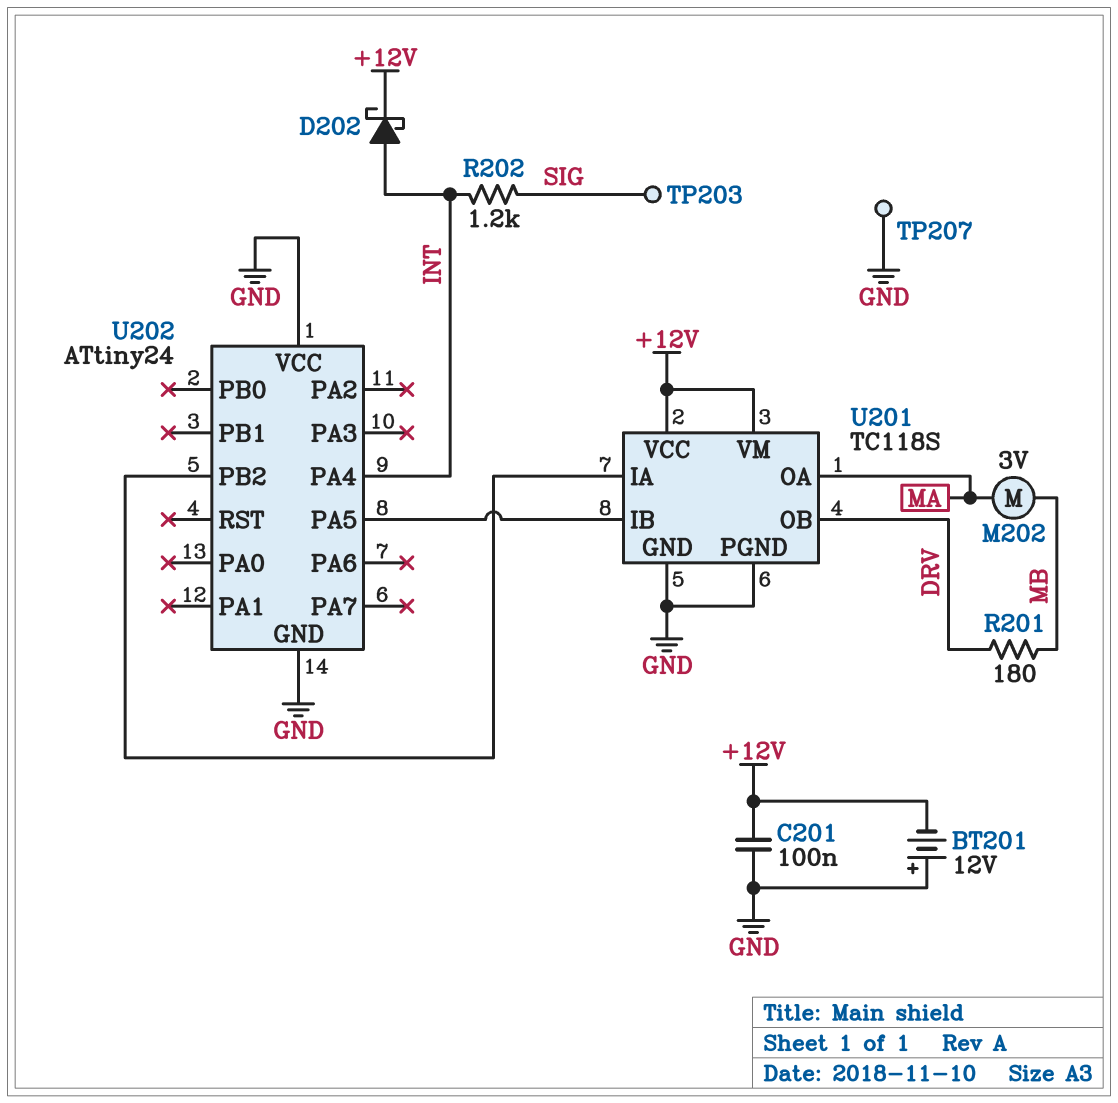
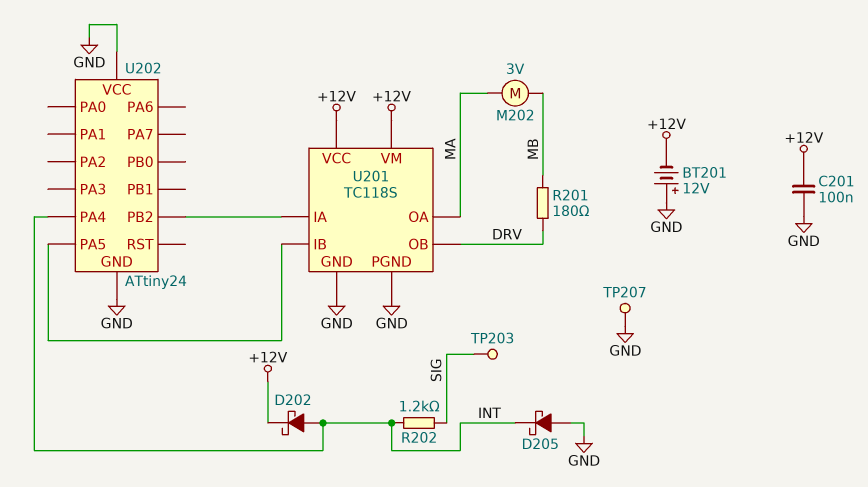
D205: none -> schottky (A GND, K INT)

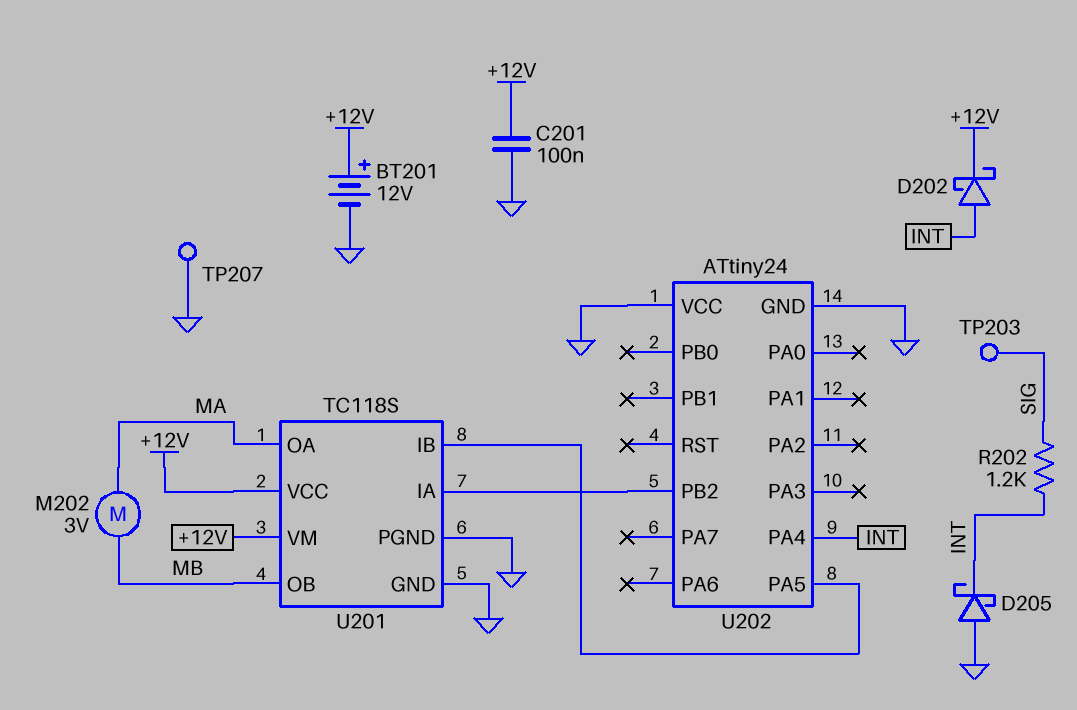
BT201: 12V (plus GND, minus +12V) -> 12V (plus +12V, minus GND)
R201: 180 (DRV, MB) -> none
U201 pin OB: DRV -> MB

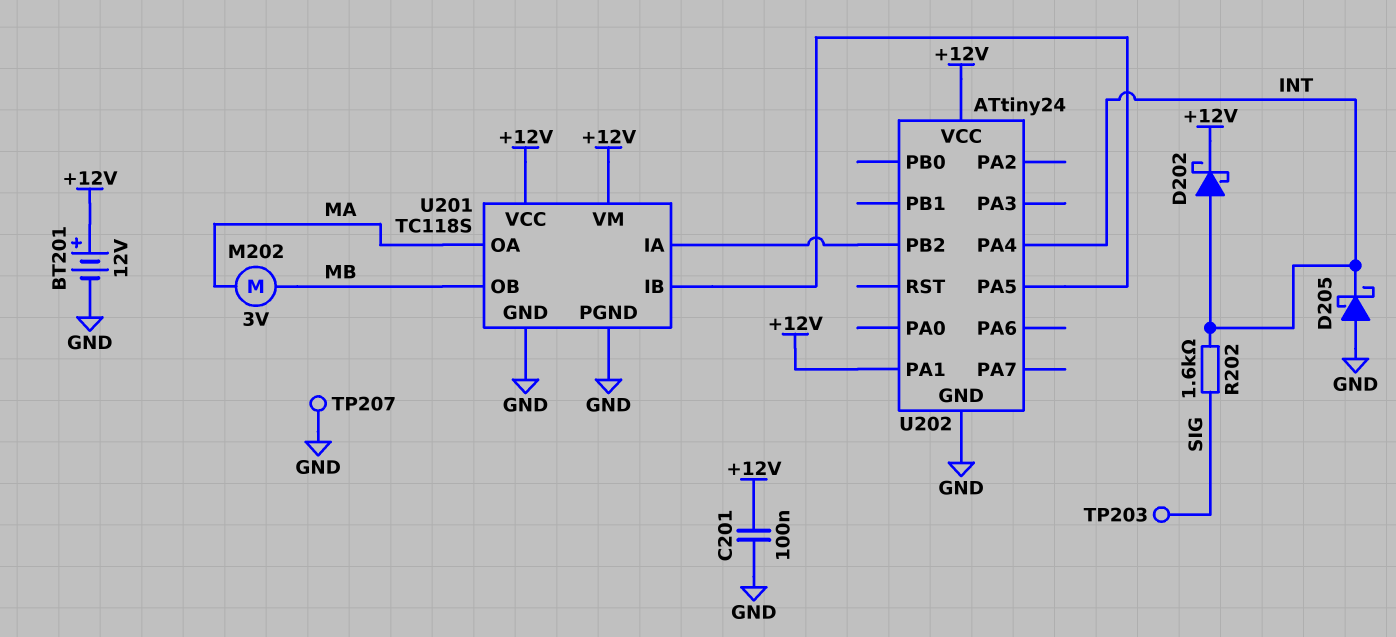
R202: 1.2k (INT, SIG) -> 1.6k (INT, SIG)
U202 pin PA1: none -> +12V
U202 pin VCC: GND -> +12V

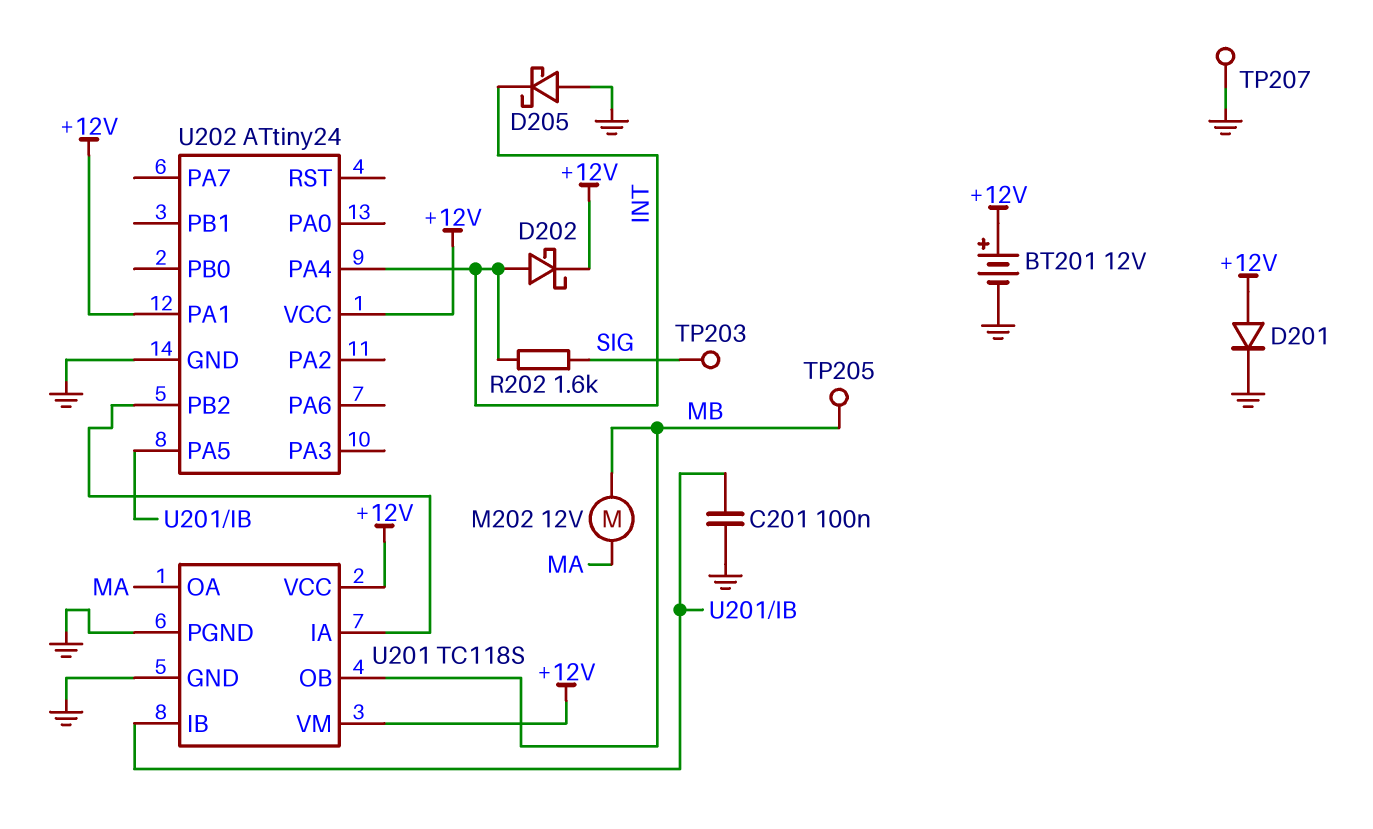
C201: 100nF (+12V, GND) -> 100nF (GND, U201/IB)
D201: none -> diode (A +12V, K GND)
M202: motor 3V (MA, MB) -> motor 12V (MA, MB)
TP205: none -> test point (MB)

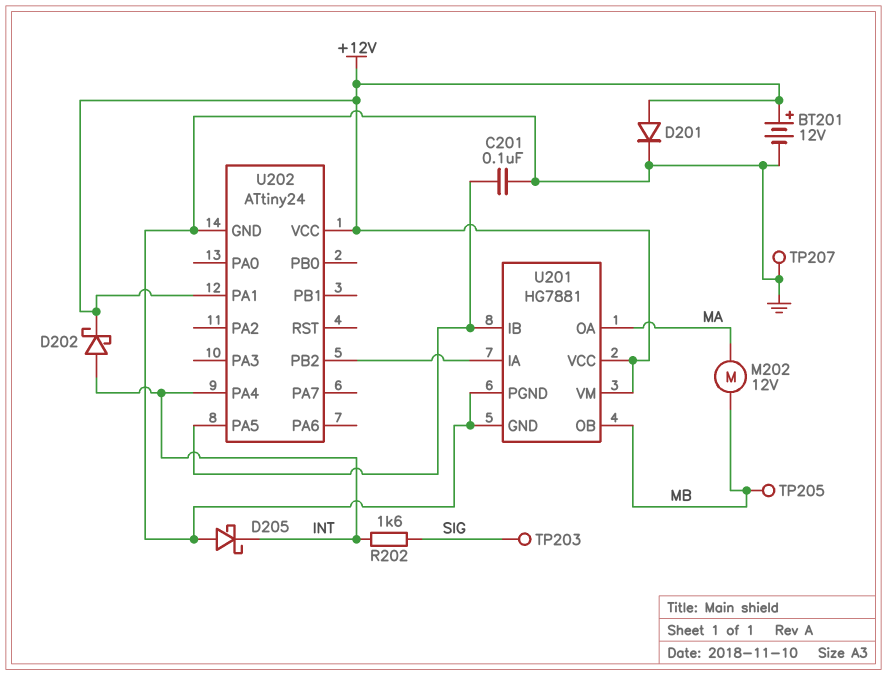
U201: TC118S -> HG7881

